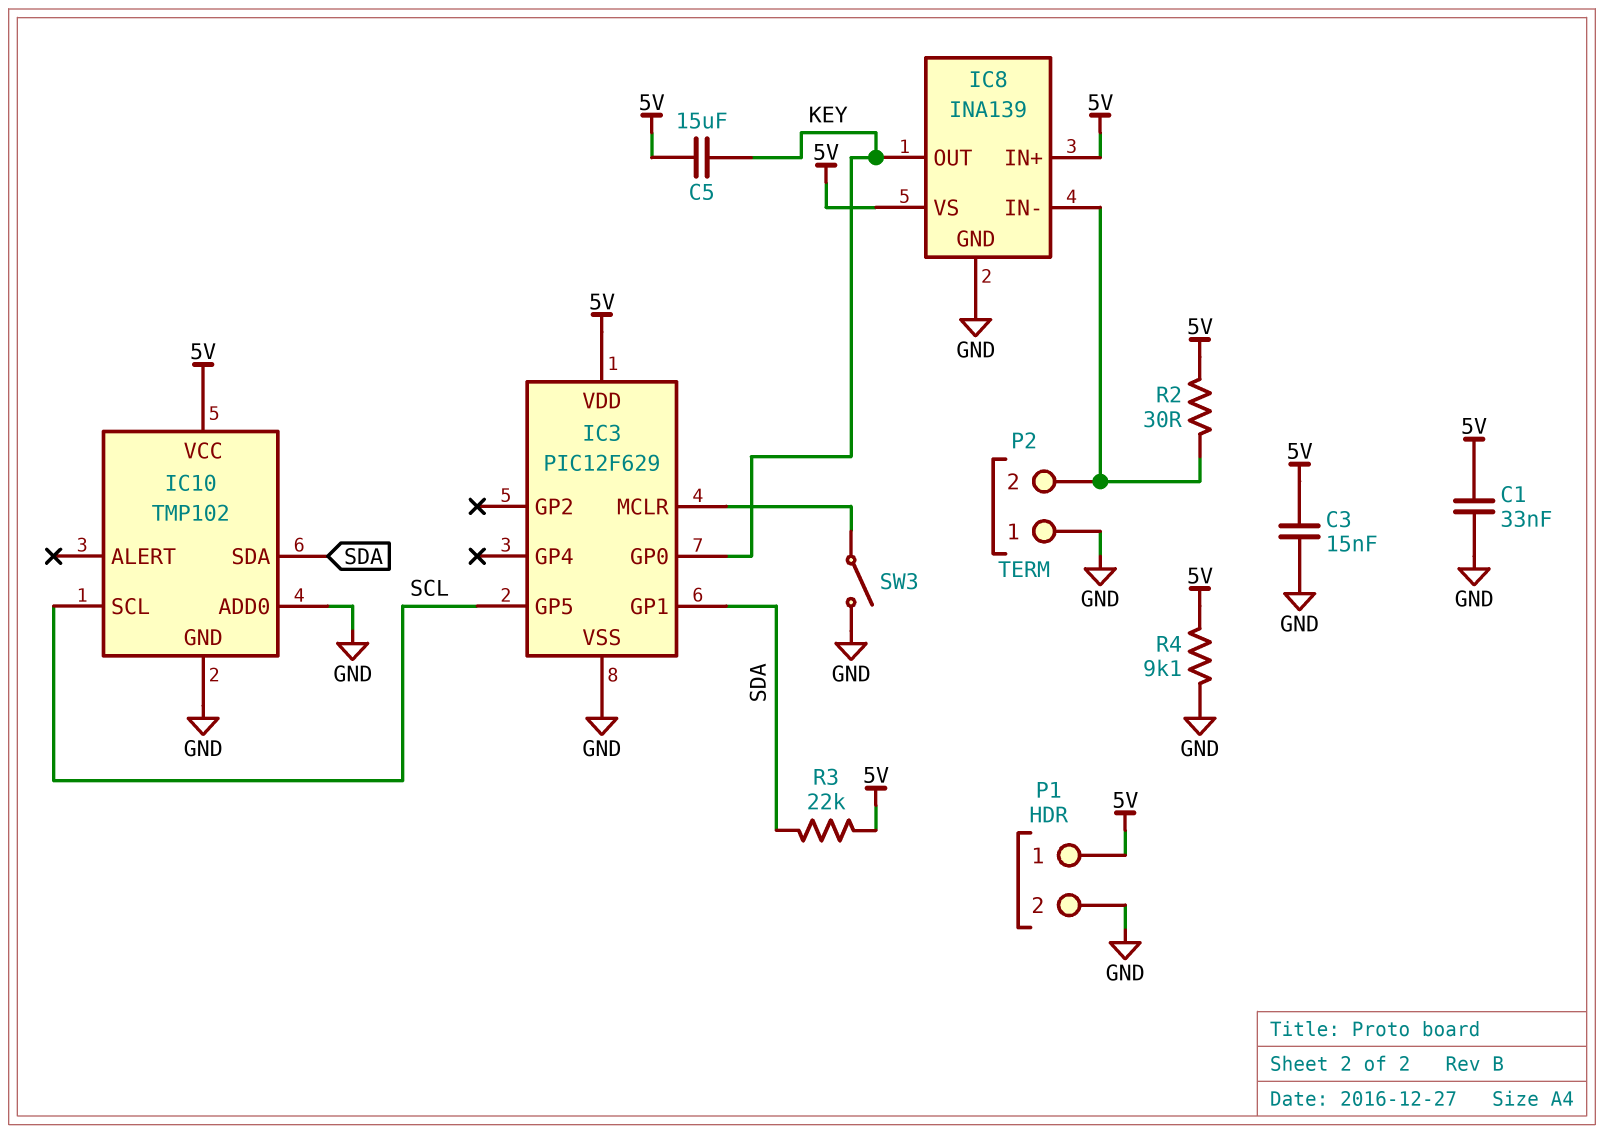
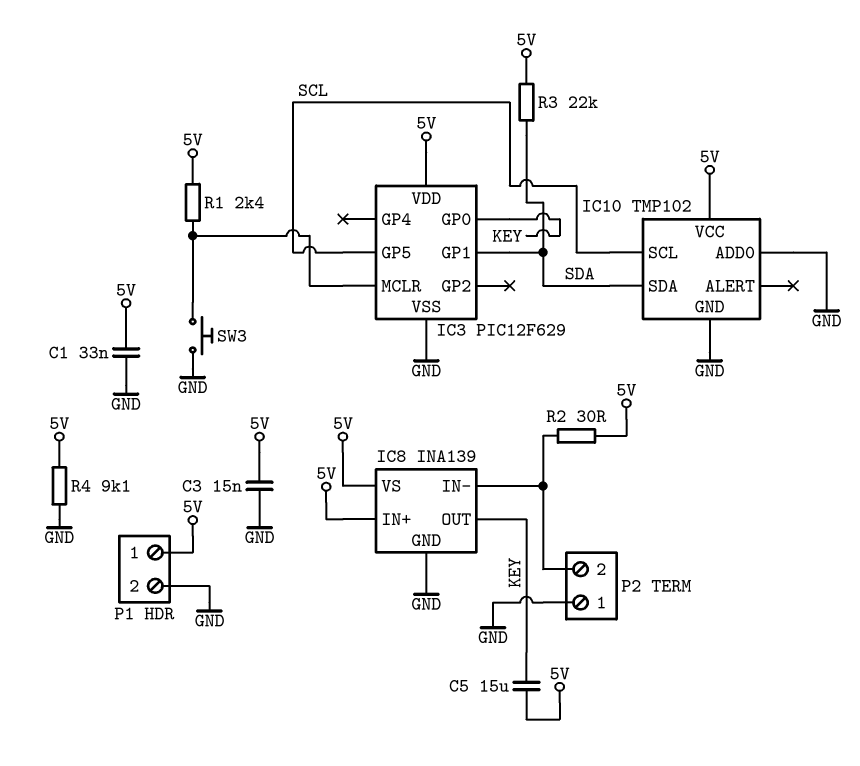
R1: none -> 2.4k (5V, IC3/MCLR)
SW3: switch (GND, IC3/MCLR) -> button (GND, IC3/MCLR)

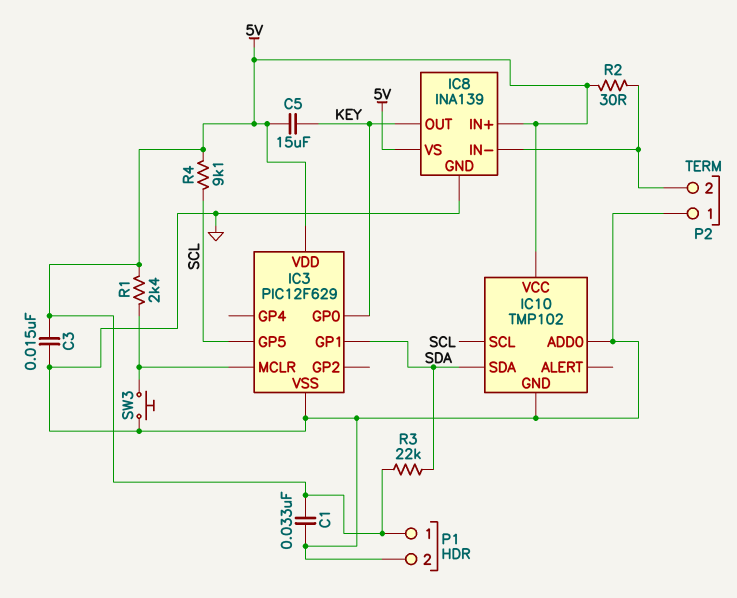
R4: 9.1k (5V, GND) -> 9.1k (5V, SCL)

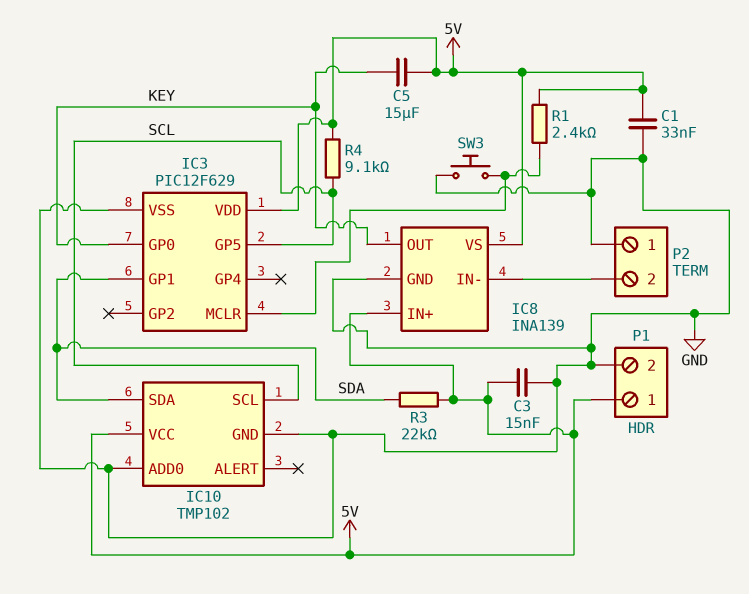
R2: 30 (5V, IC8/IN-) -> none

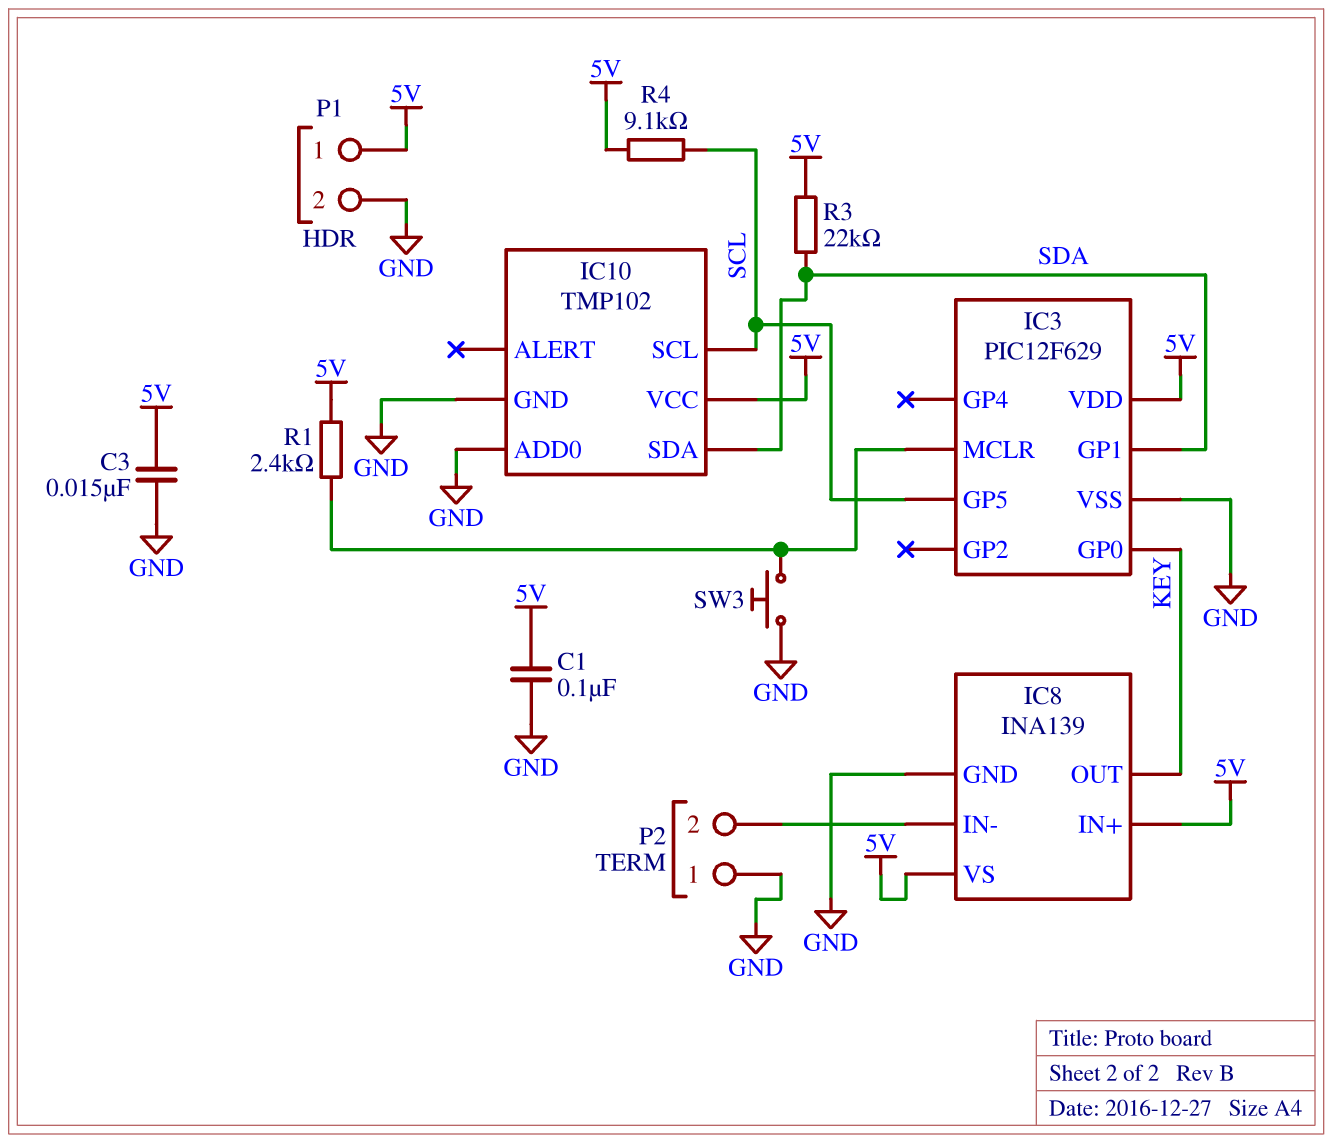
C1: 33nF (5V, GND) -> 100nF (5V, GND)
C5: 15uF (5V, KEY) -> none

